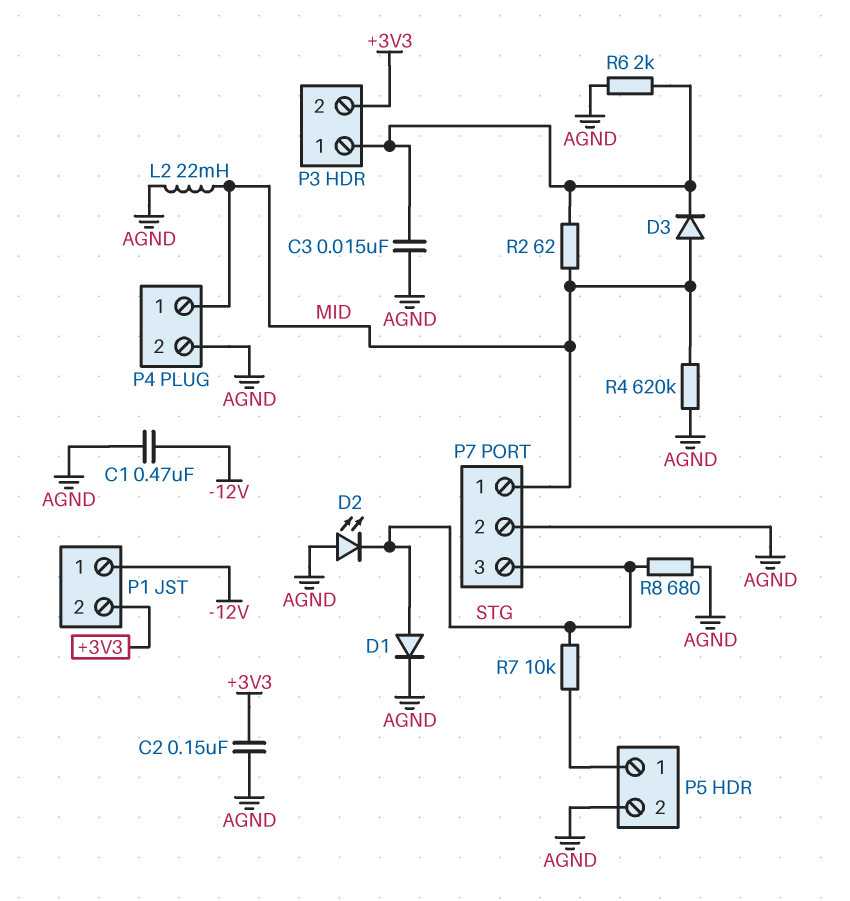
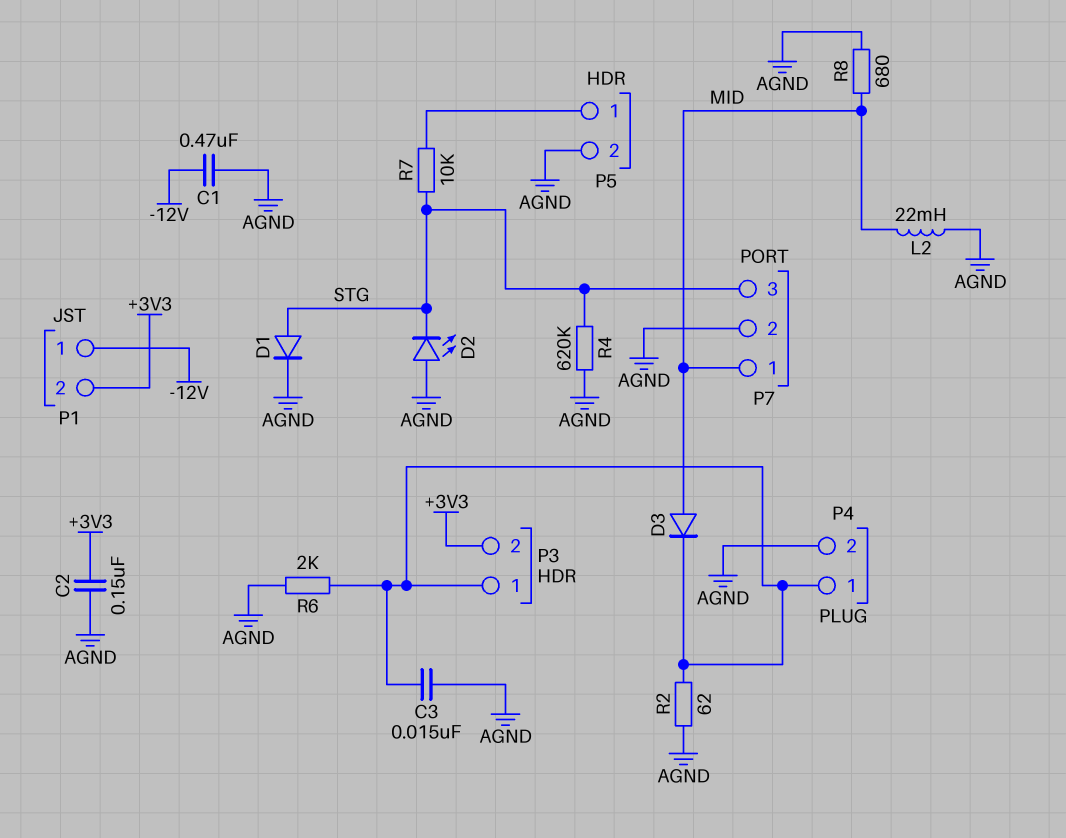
P4 pin 1: MID -> P3/1
R2: 62 (MID, P3/1) -> 62 (AGND, P3/1)
R4: 620k (AGND, MID) -> 620k (AGND, STG)
R8: 680 (AGND, STG) -> 680 (AGND, MID)

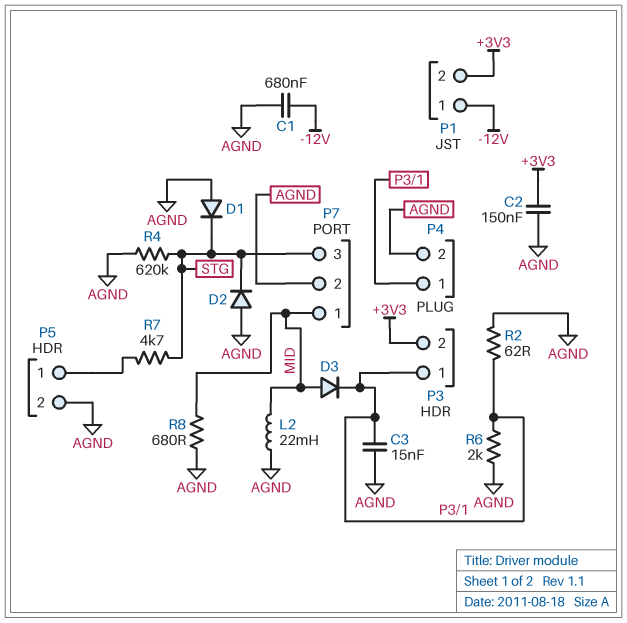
C1: 470nF (-12V, AGND) -> 680nF (-12V, AGND)
D1: diode (A STG, K AGND) -> diode (A AGND, K STG)
D2: LED (A AGND, K STG) -> diode (A AGND, K STG)
R7: 10k (P5/1, STG) -> 4.7k (P5/1, STG)

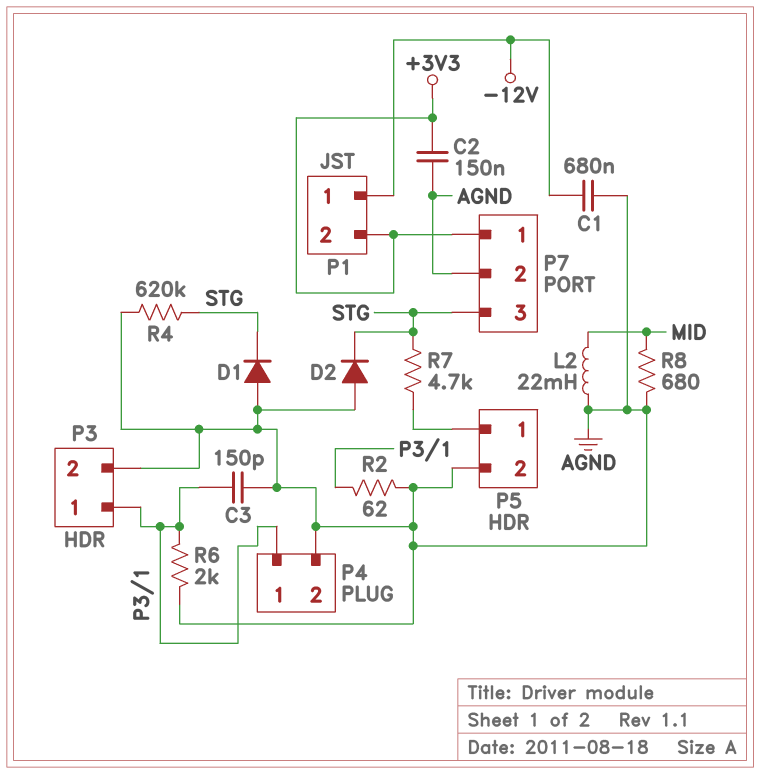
C3: 15nF (AGND, P3/1) -> 150pF (AGND, P3/1)
D3: diode (A MID, K P3/1) -> none
P3 pin 2: +3V3 -> AGND
P7 pin 1: MID -> +3V3

